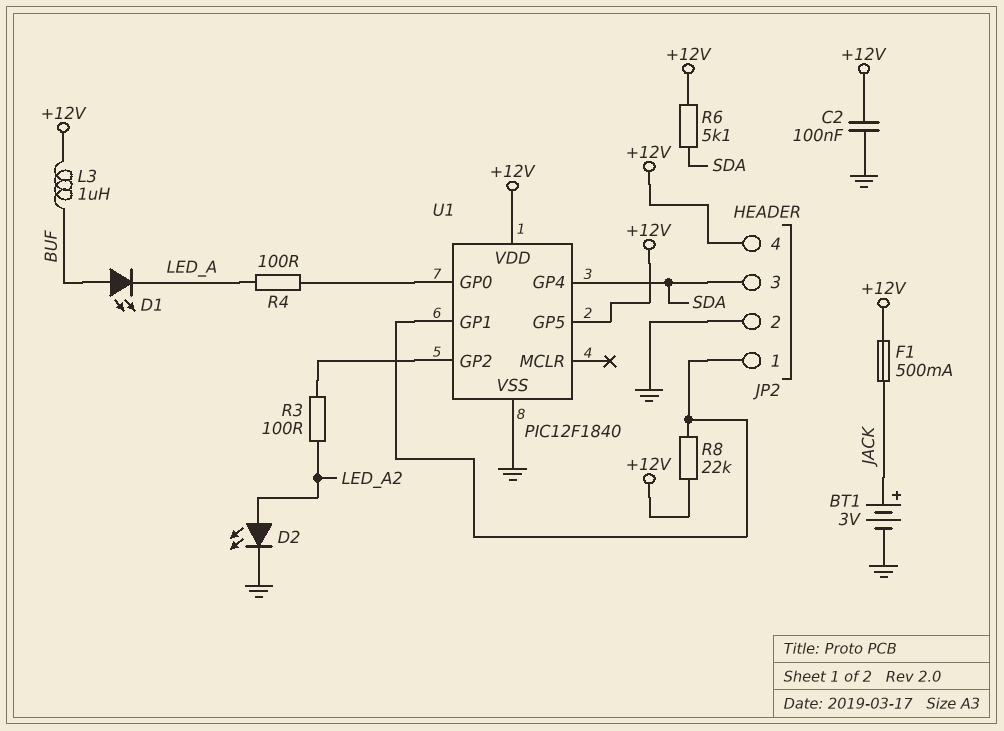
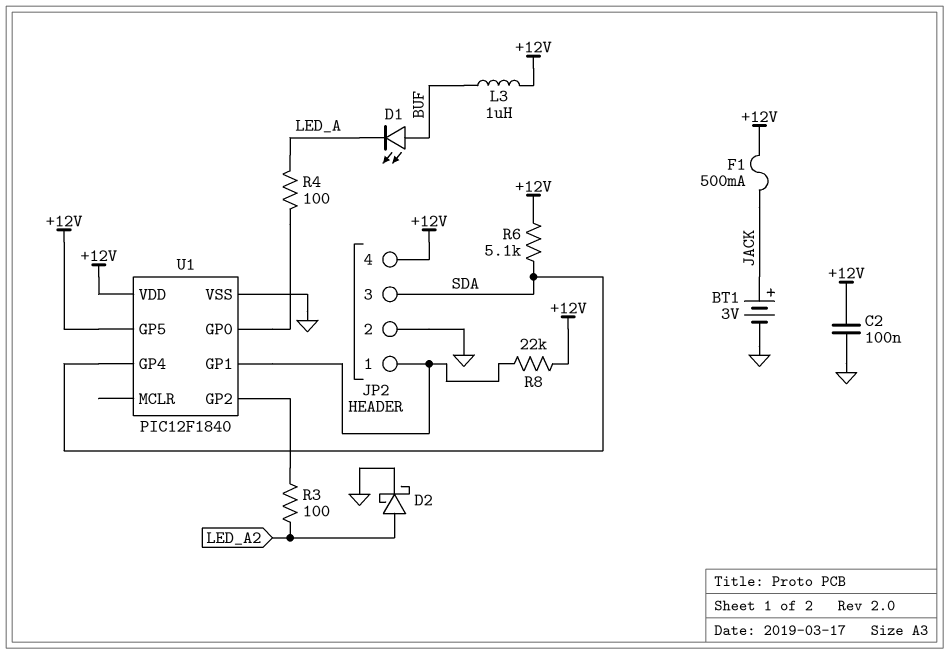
D2: LED (A LED_A2, K GND) -> schottky (A LED_A2, K GND)

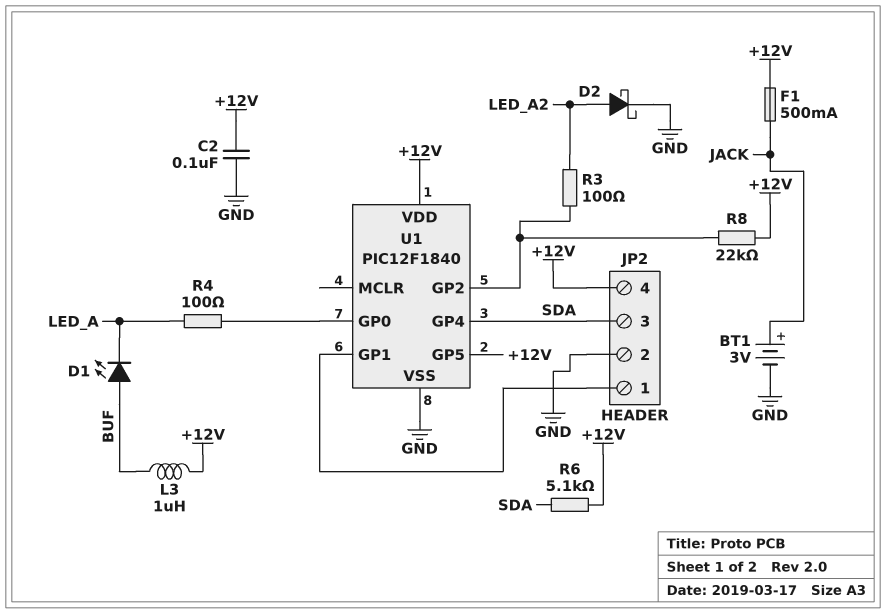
R8: 22k (+12V, JP2/1) -> 22k (+12V, U1/GP2)

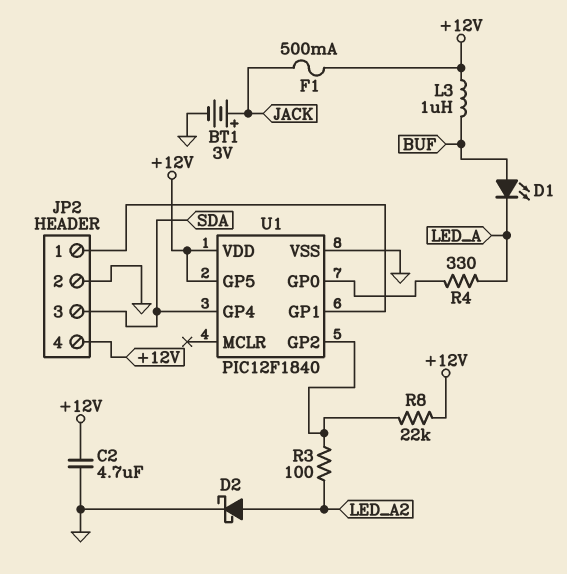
C2: 100nF (+12V, GND) -> 4.7uF (+12V, GND)
R4: 100 (LED_A, U1/GP0) -> 330 (LED_A, U1/GP0)
R6: 5.1k (+12V, SDA) -> none

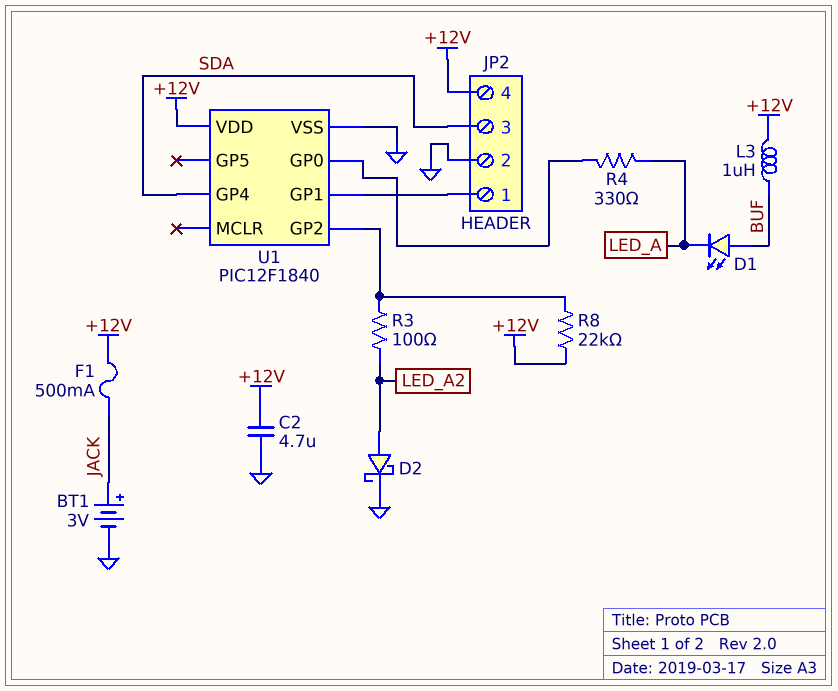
U1 pin GP5: +12V -> none

